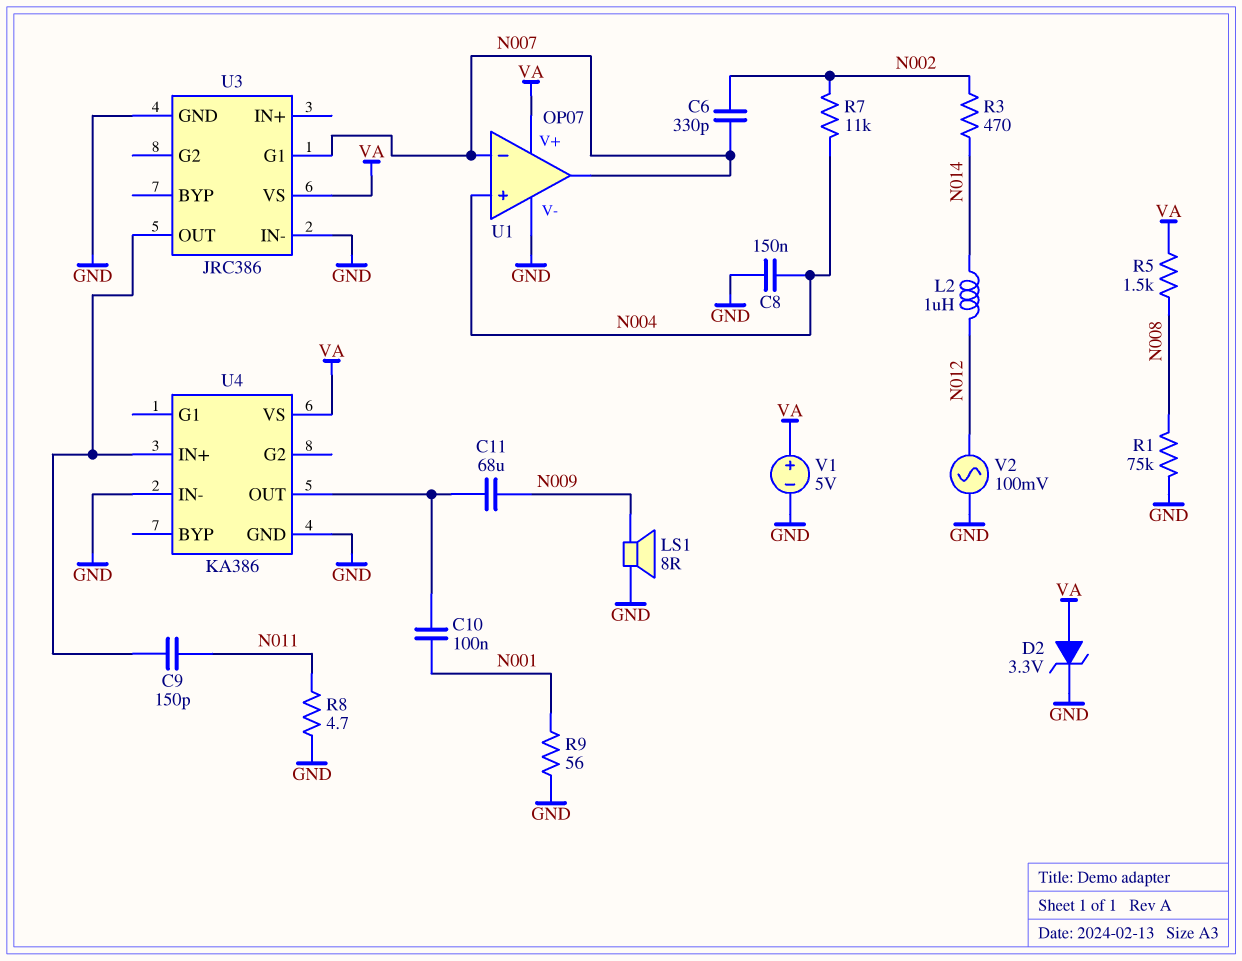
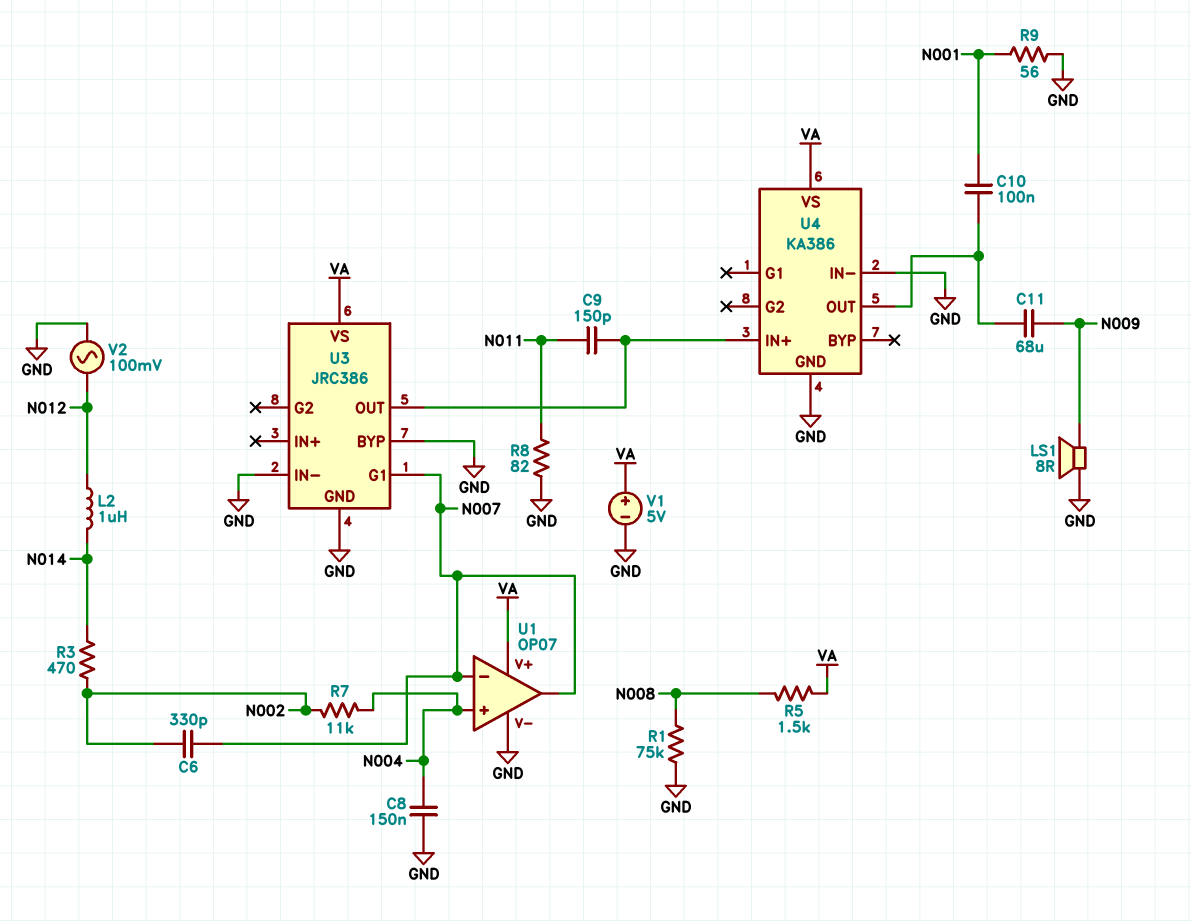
D2: zener 3.3V (A VA, K GND) -> none
R8: 4.7 (GND, N011) -> 82 (GND, N011)
U3 pin BYP: none -> GND

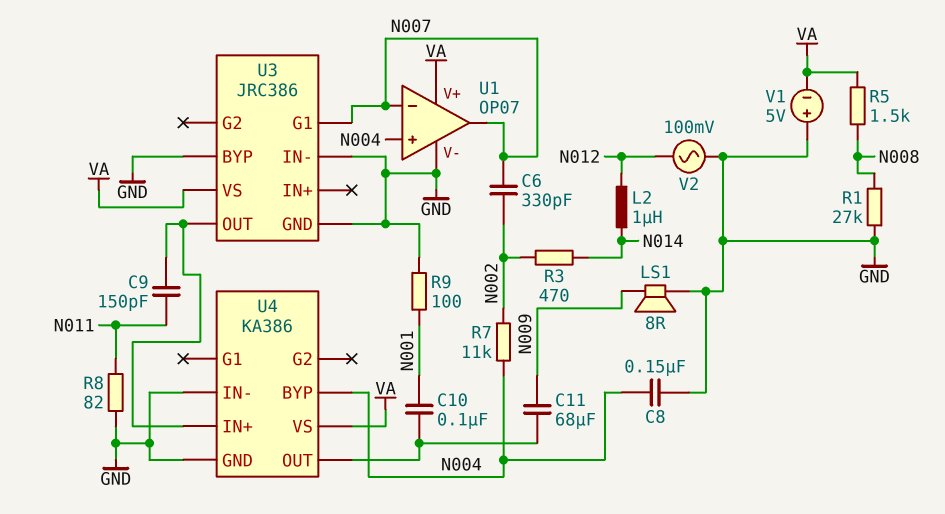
R1: 75k (GND, N008) -> 27k (GND, N008)
R9: 56 (GND, N001) -> 100 (GND, N001)
U4 pin BYP: none -> N004
V1: 5V (plus VA, minus GND) -> 5V (plus GND, minus VA)

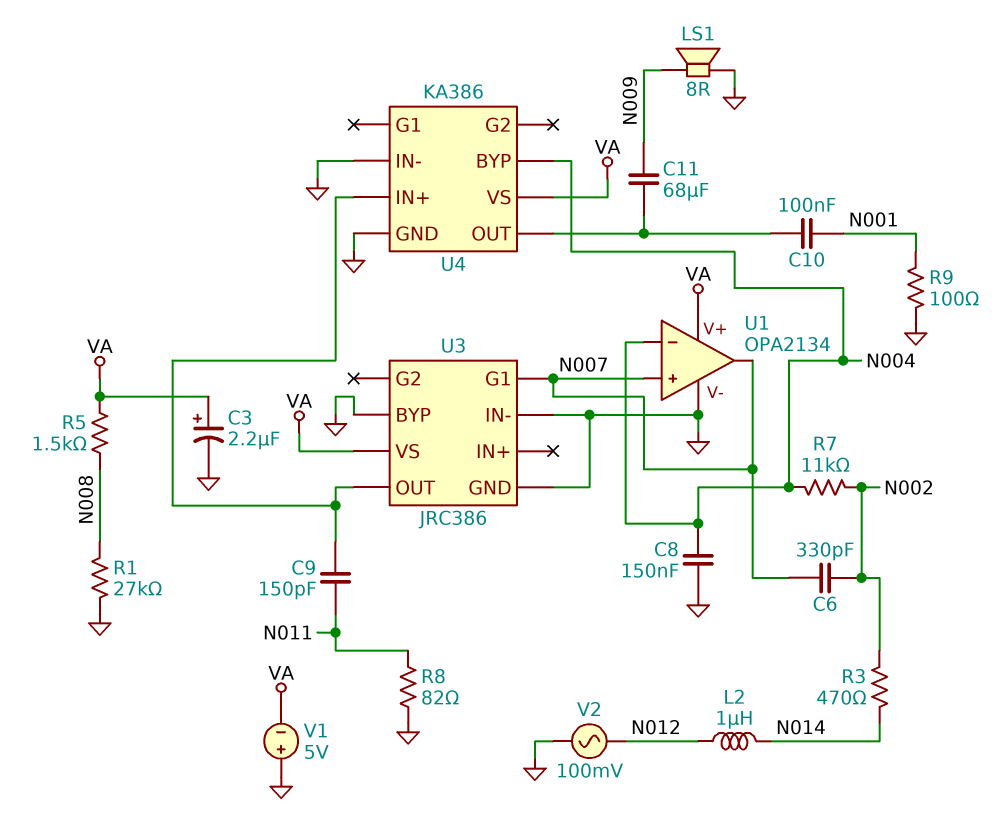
C3: none -> 2.2uF (plus VA, minus GND)
U1: OP07 -> OPA2134
U1 pin in+: N004 -> N007
U1 pin in-: N007 -> N004

